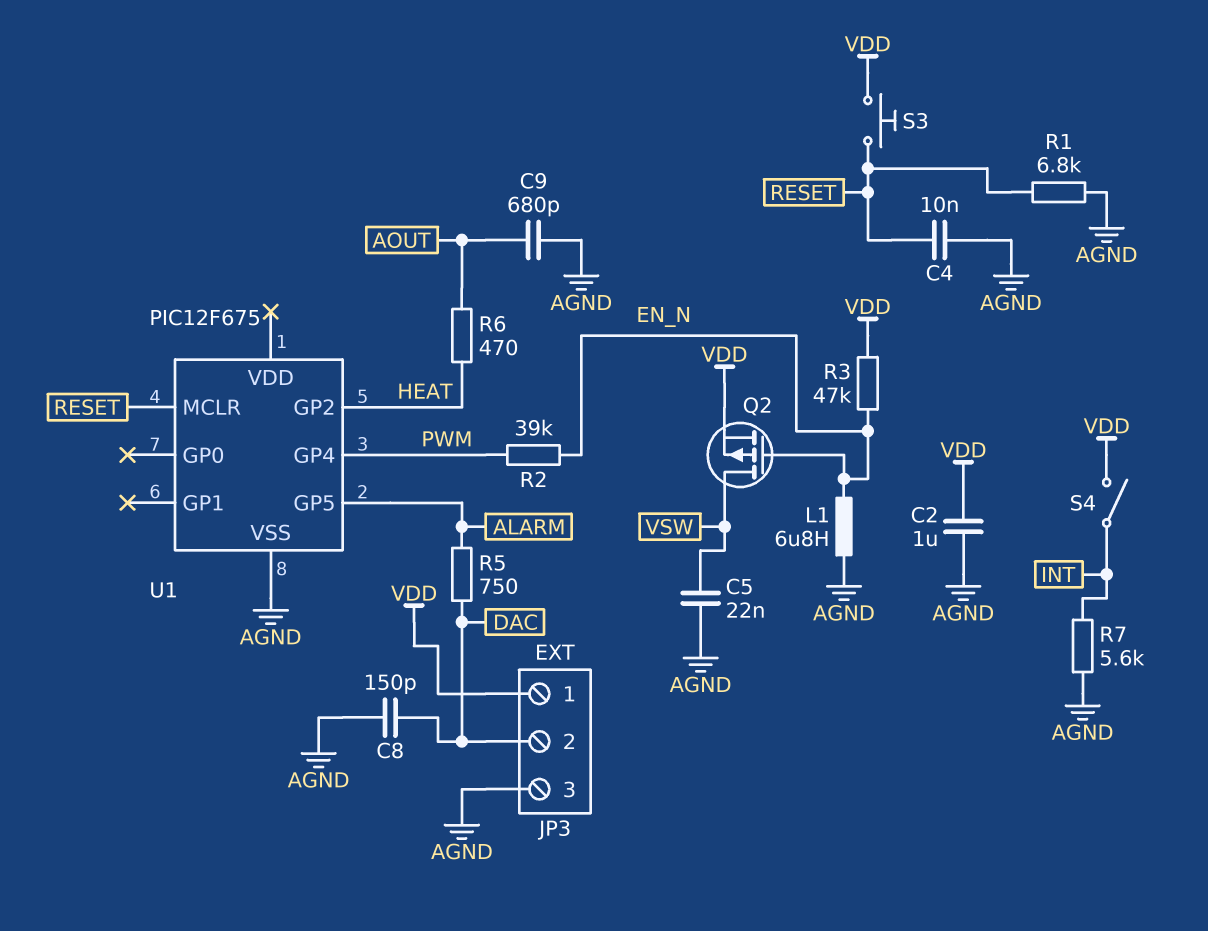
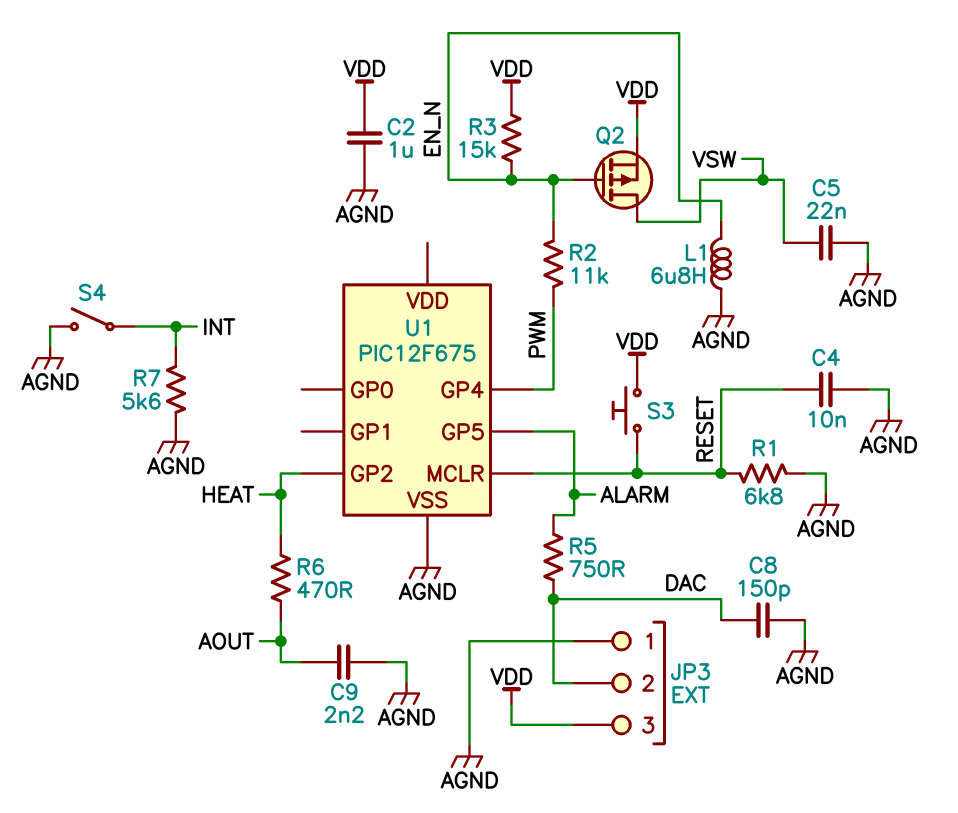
C9: 680pF (AGND, AOUT) -> 2.2nF (AGND, AOUT)
JP3 pin 1: VDD -> AGND
JP3 pin 3: AGND -> VDD
R2: 39k (EN_N, PWM) -> 11k (EN_N, PWM)
R3: 47k (EN_N, VDD) -> 15k (EN_N, VDD)
S4: switch (INT, VDD) -> switch (AGND, INT)

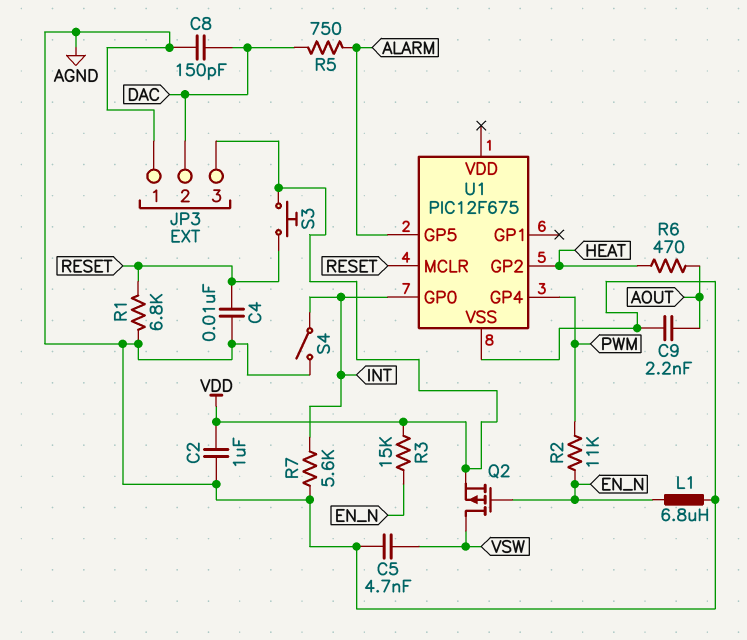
C5: 22nF (AGND, VSW) -> 4.7nF (AGND, VSW)
U1 pin GP0: none -> INT

